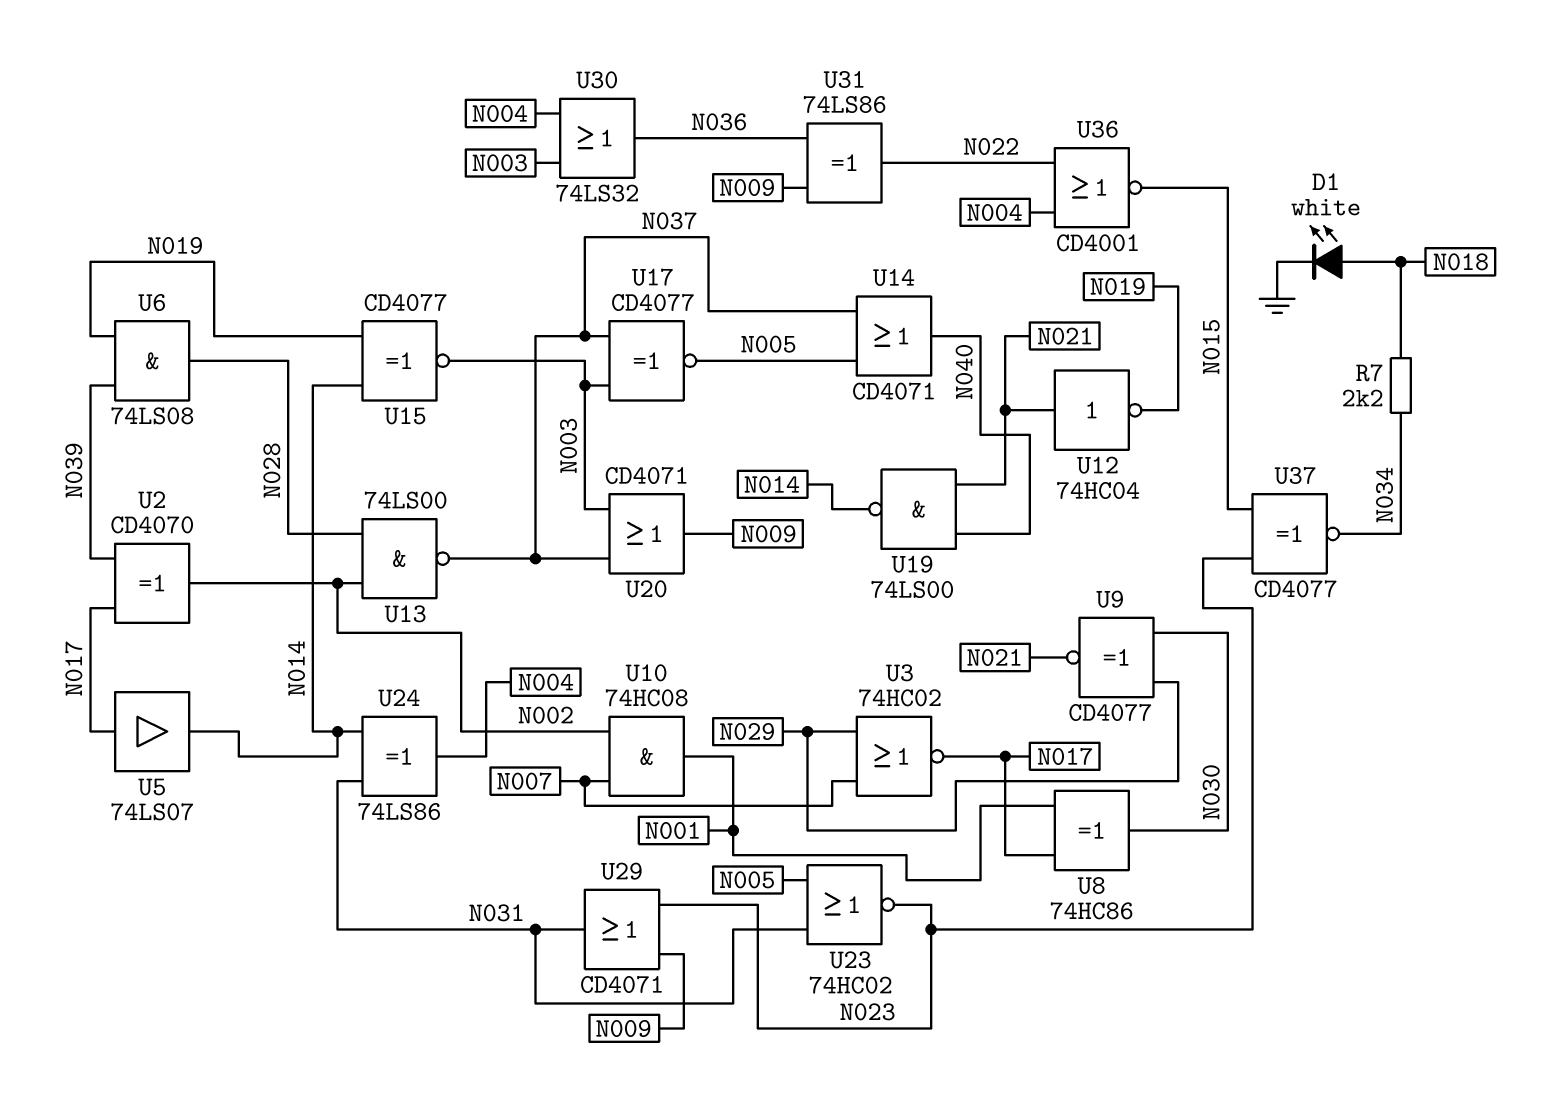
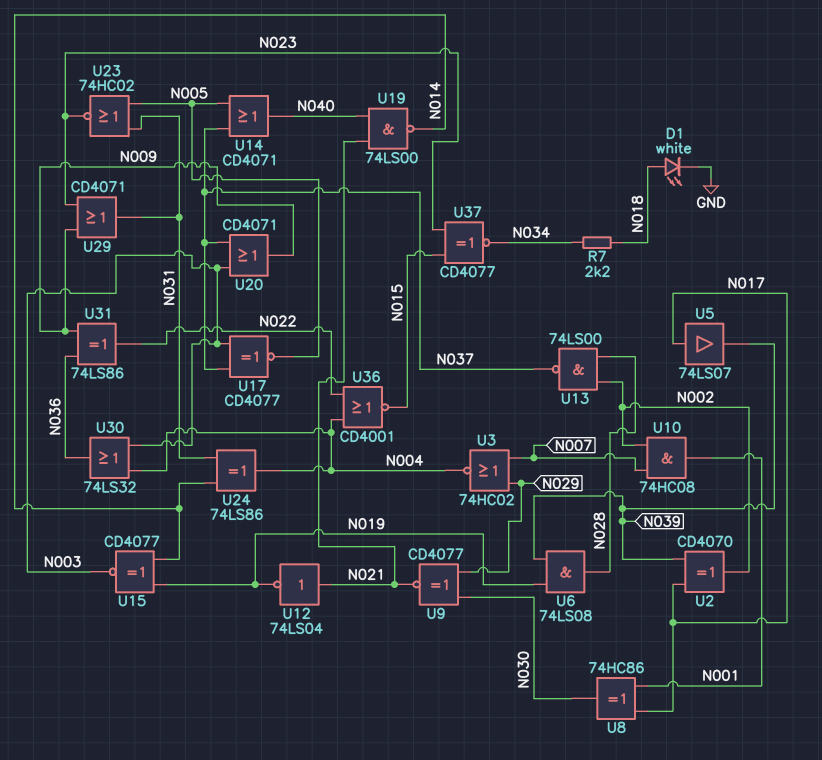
U3: NOR 74HC02 (in N007, in N029, out N017) -> NOR 74HC02 (in N007, in N029, out N004)
U5: buffer 74LS07 (in N017, out N014) -> buffer 74LS07 (in N017, out N039)
U12: NOT 74HC04 (in N021, out N019) -> NOT 74LS04 (in N021, out N019)

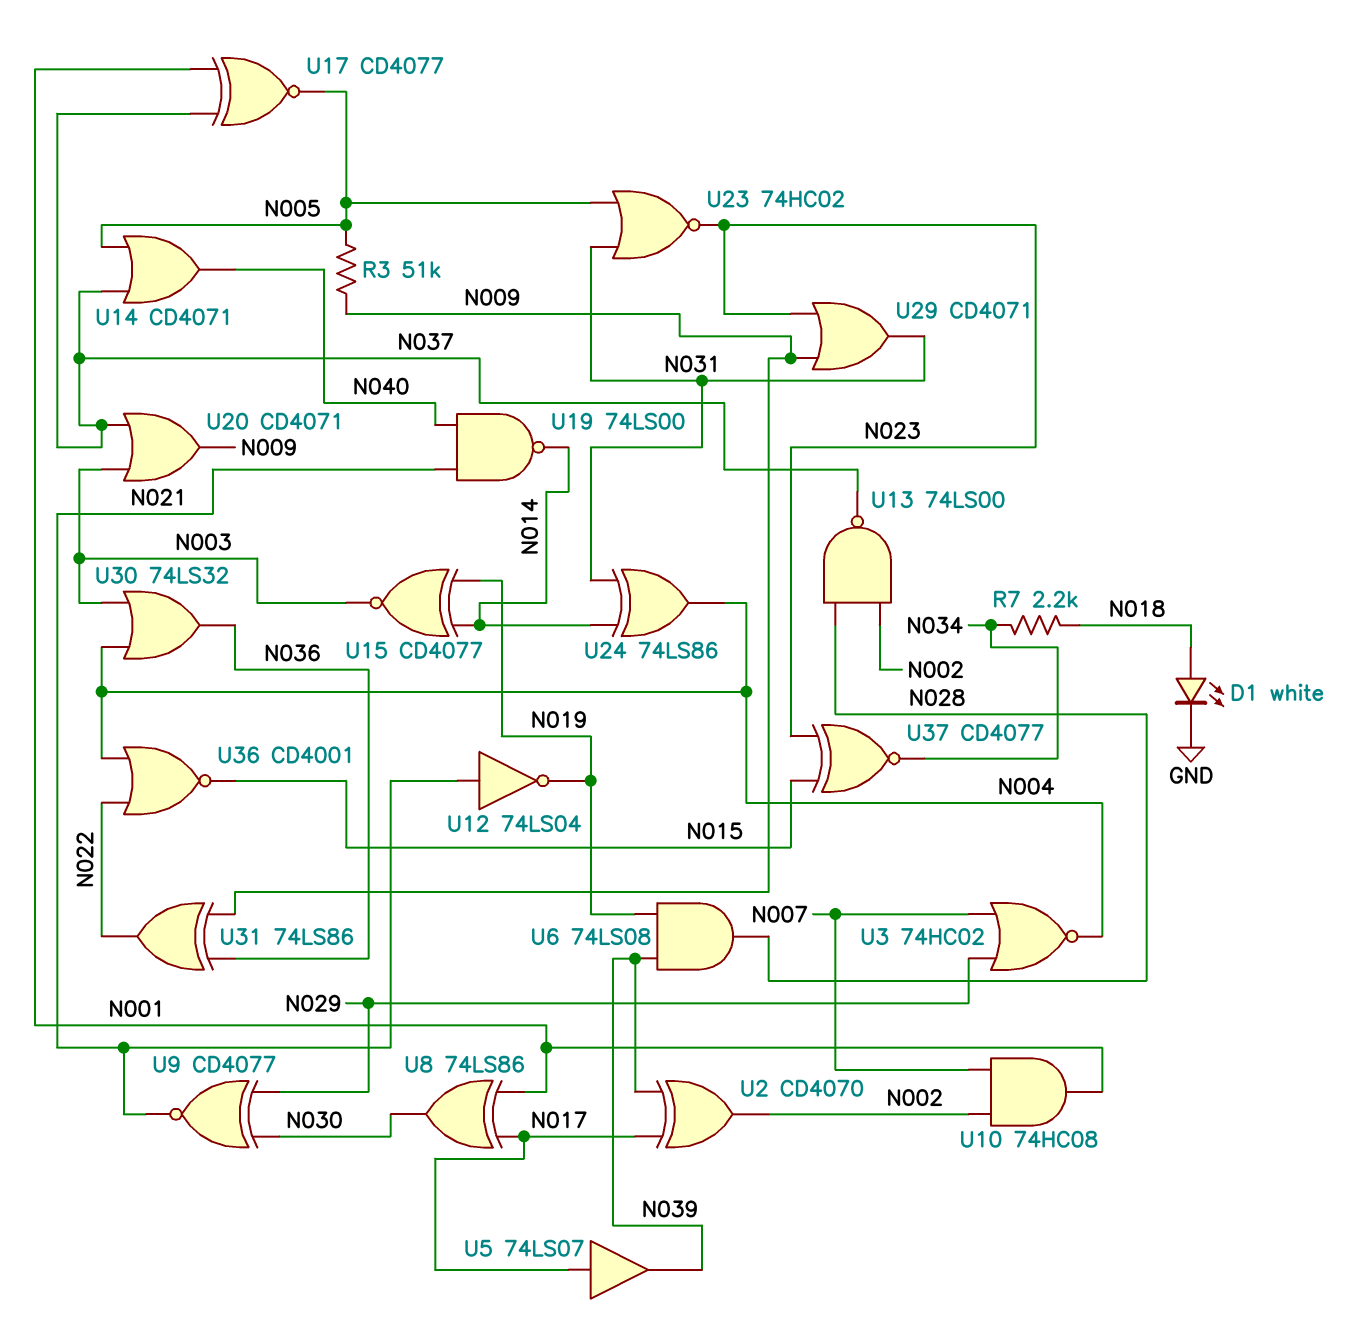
R3: none -> 51k (N005, N009)
U8: XOR 74HC86 (in N001, in N017, out N030) -> XOR 74LS86 (in N001, in N017, out N030)
U17: XNOR CD4077 (in N003, in N037, out N005) -> XNOR CD4077 (in N001, in N037, out N005)

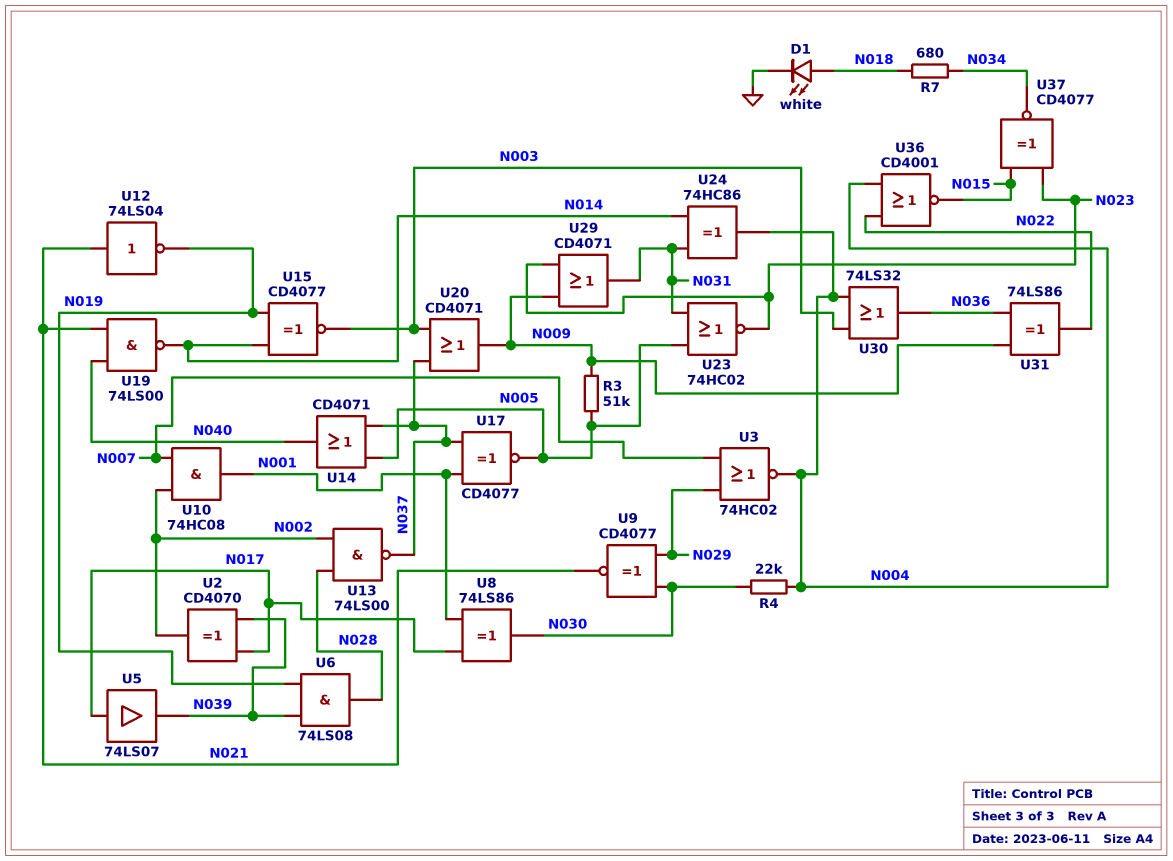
R4: none -> 22k (N004, N030)
R7: 2.2k (N018, N034) -> 680 (N018, N034)
U24: XOR 74LS86 (in N014, in N031, out N004) -> XOR 74HC86 (in N014, in N031, out N004)

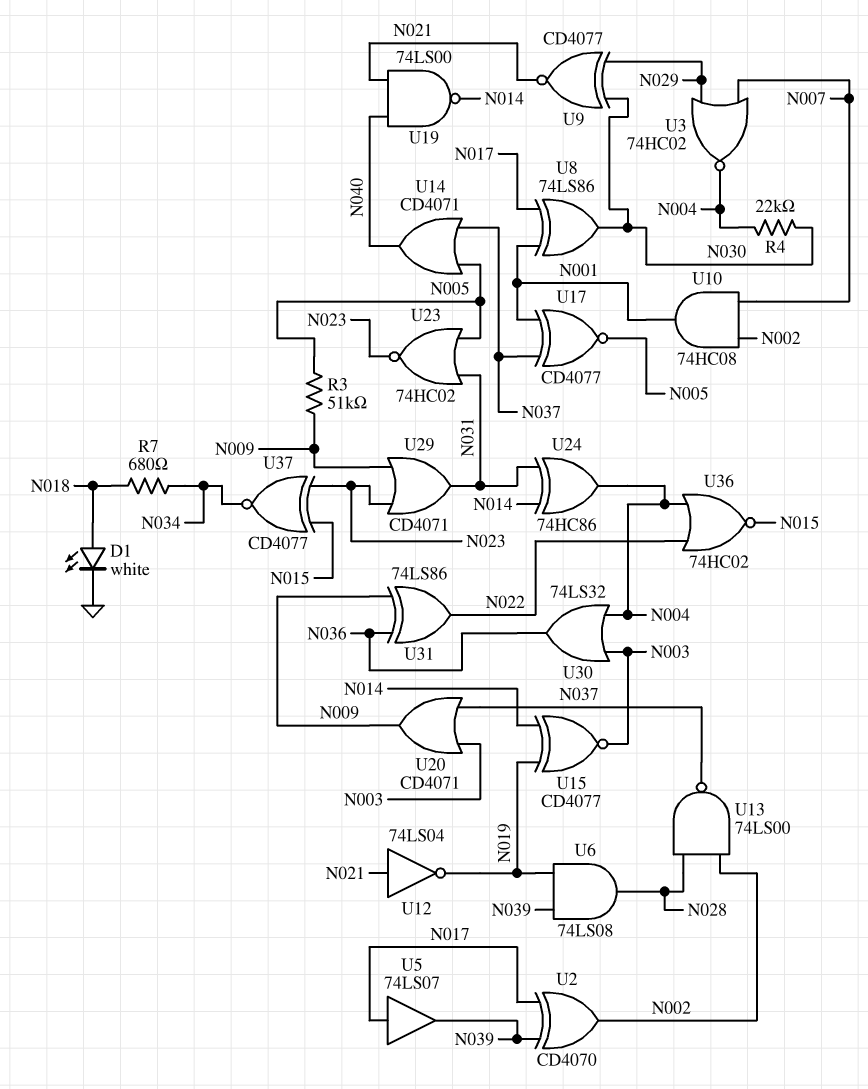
U36: NOR CD4001 (in N004, in N022, out N015) -> NOR 74HC02 (in N004, in N022, out N015)

